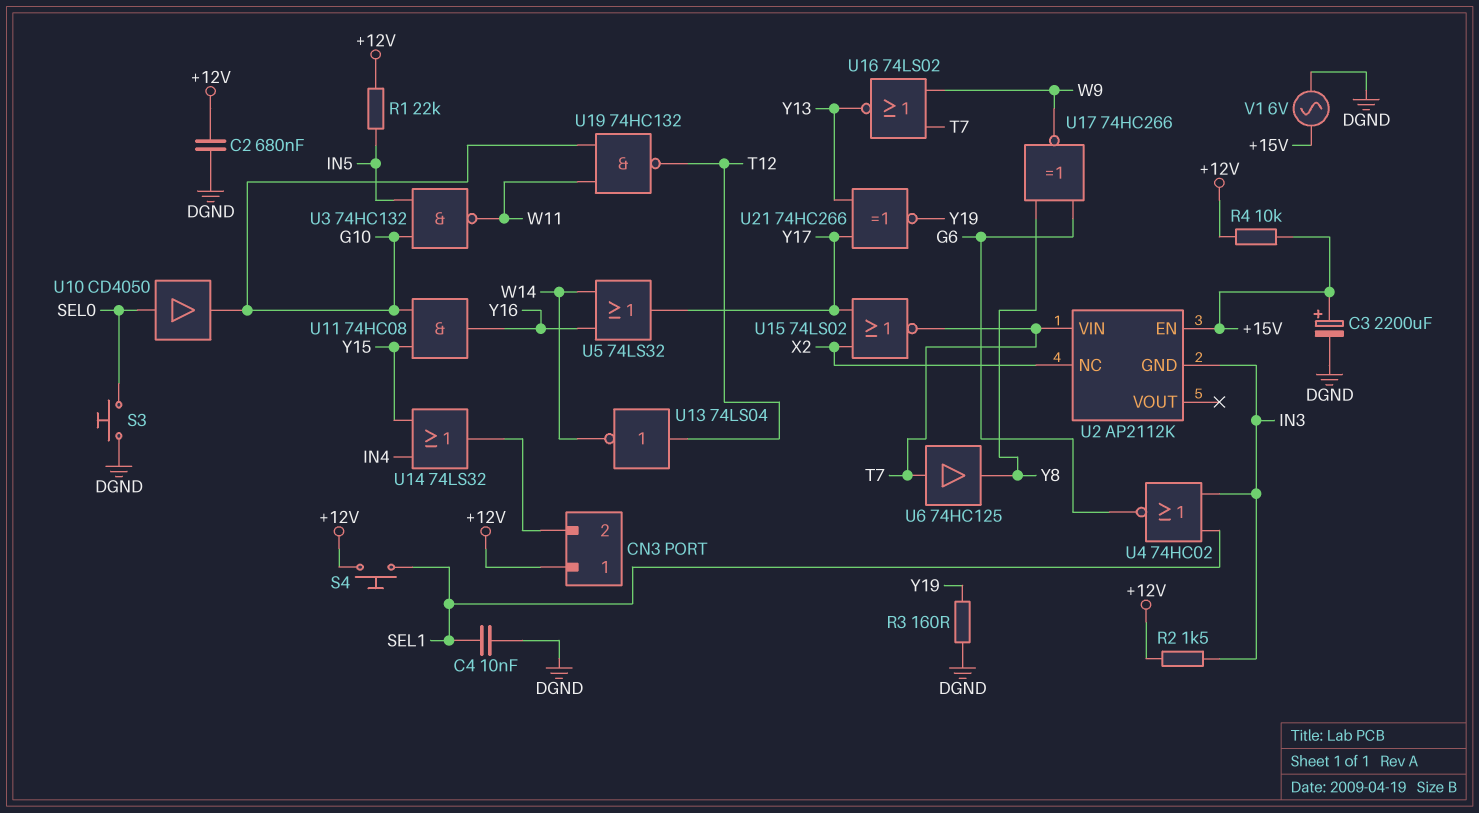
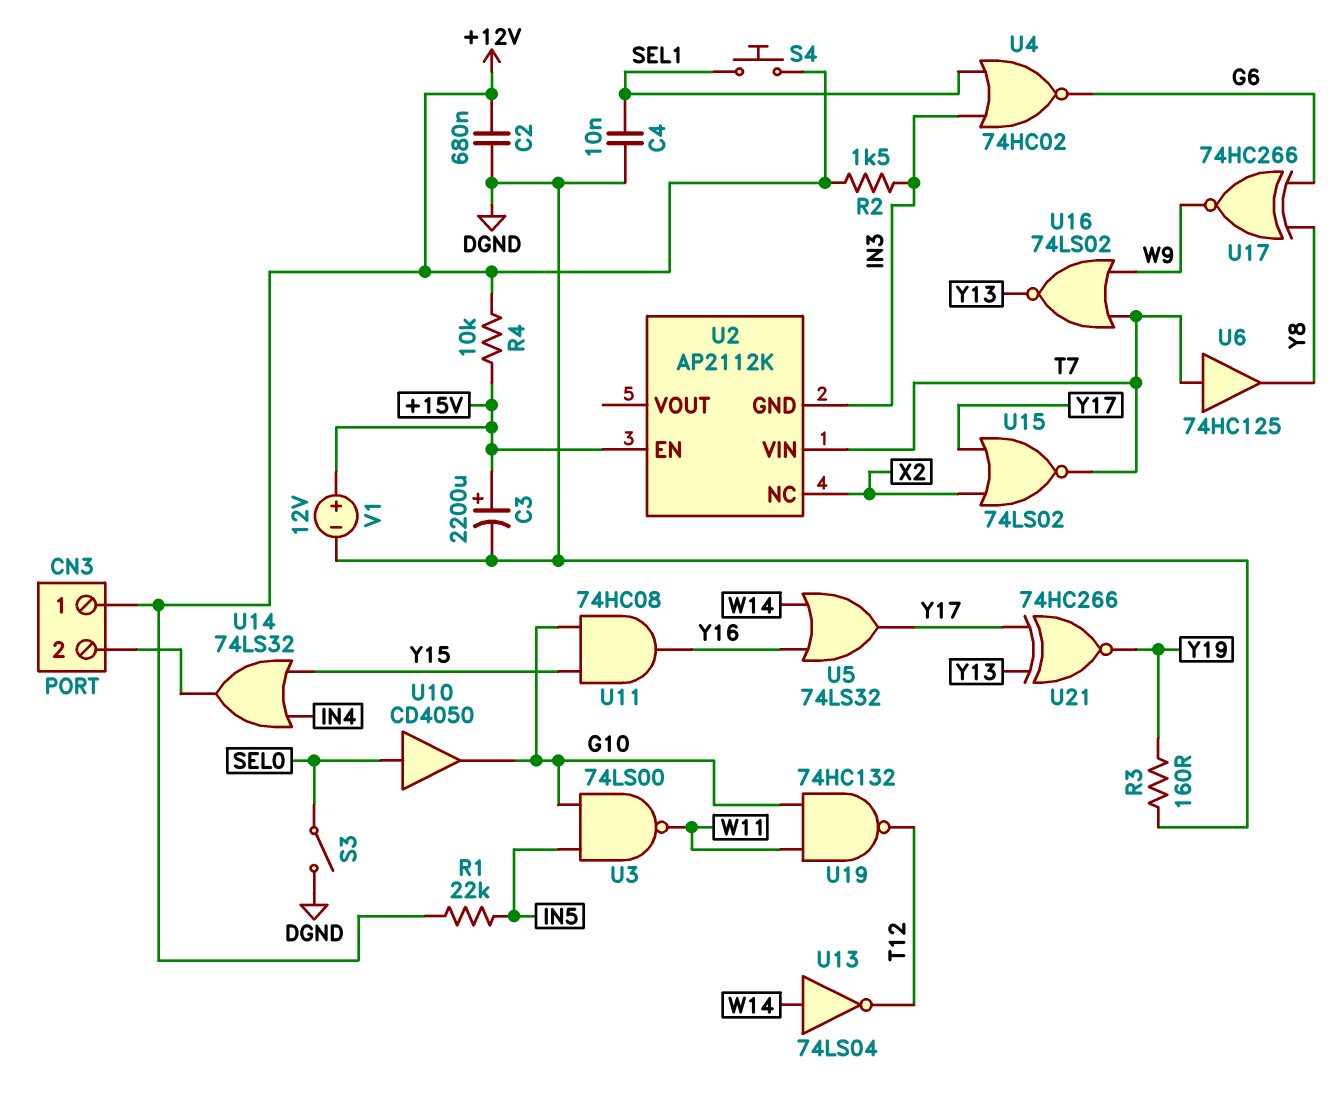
S3: button (DGND, SEL0) -> switch (DGND, SEL0)
U3: NAND 74HC132 (in G10, in IN5, out W11) -> NAND 74LS00 (in G10, in IN5, out W11)
U13: NOT 74LS04 (in T12, out W14) -> NOT 74LS04 (in W14, out T12)
V1: AC 6V (+15V, DGND) -> 12V (plus +15V, minus DGND)

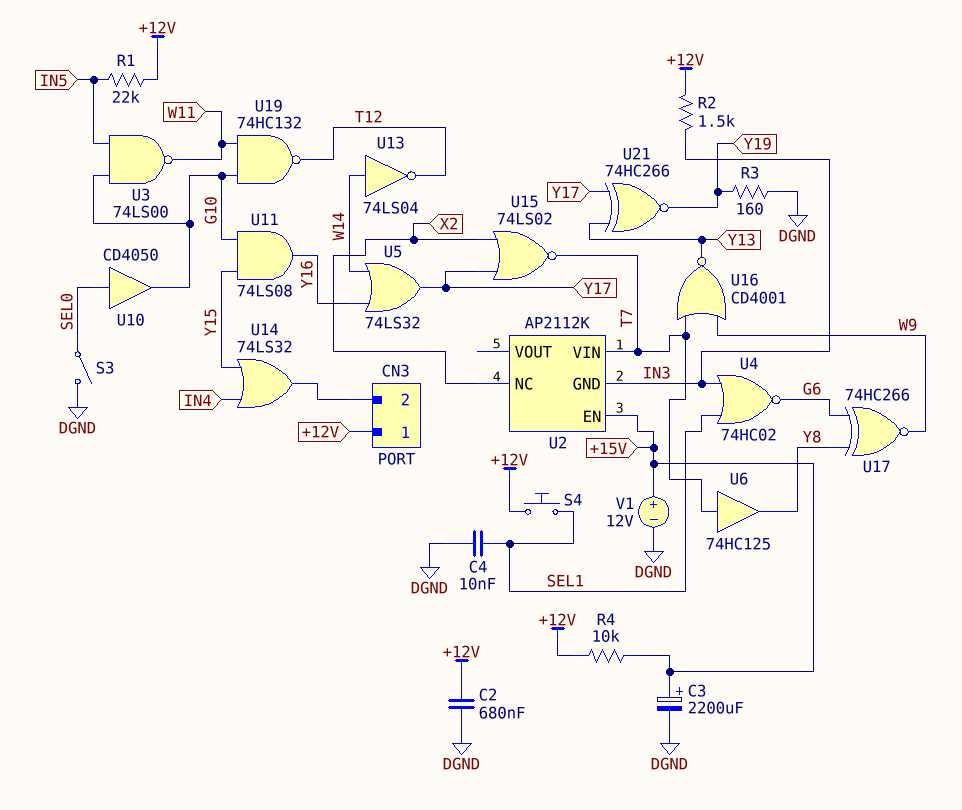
U11: AND 74HC08 (in G10, in Y15, out Y16) -> AND 74LS08 (in G10, in Y15, out Y16)
U16: NOR 74LS02 (in T7, in W9, out Y13) -> NOR CD4001 (in T7, in W9, out Y13)

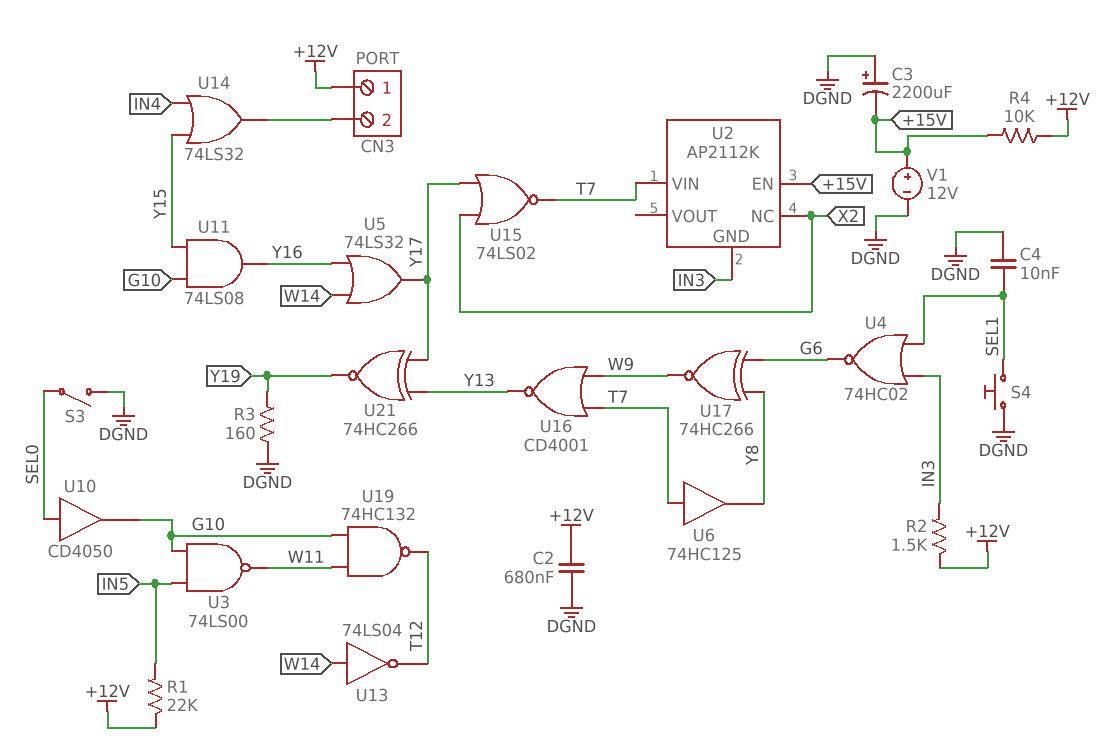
C3: 2200uF (plus +15V, minus DGND) -> 2200uF (plus DGND, minus +15V)
S4: button (+12V, SEL1) -> button (DGND, SEL1)

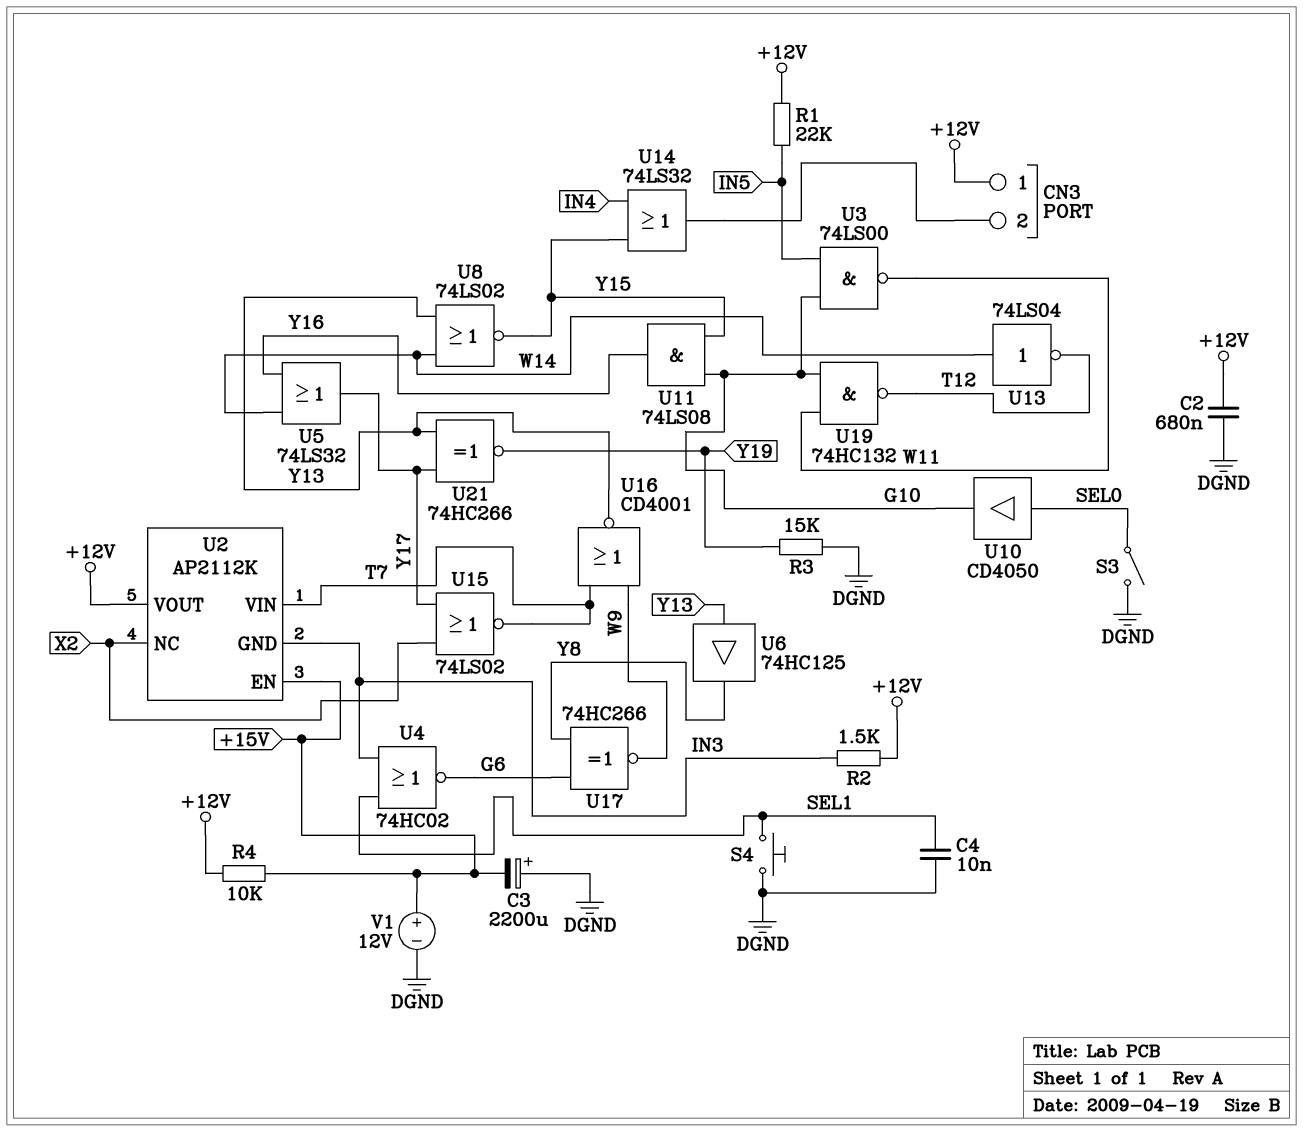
R3: 160 (DGND, Y19) -> 15k (DGND, Y19)
U2 pin VOUT: none -> +12V
U6: buffer 74HC125 (in T7, out Y8) -> buffer 74HC125 (in Y13, out Y8)
U8: none -> NOR 74LS02 (in W14, in Y13, out Y15)

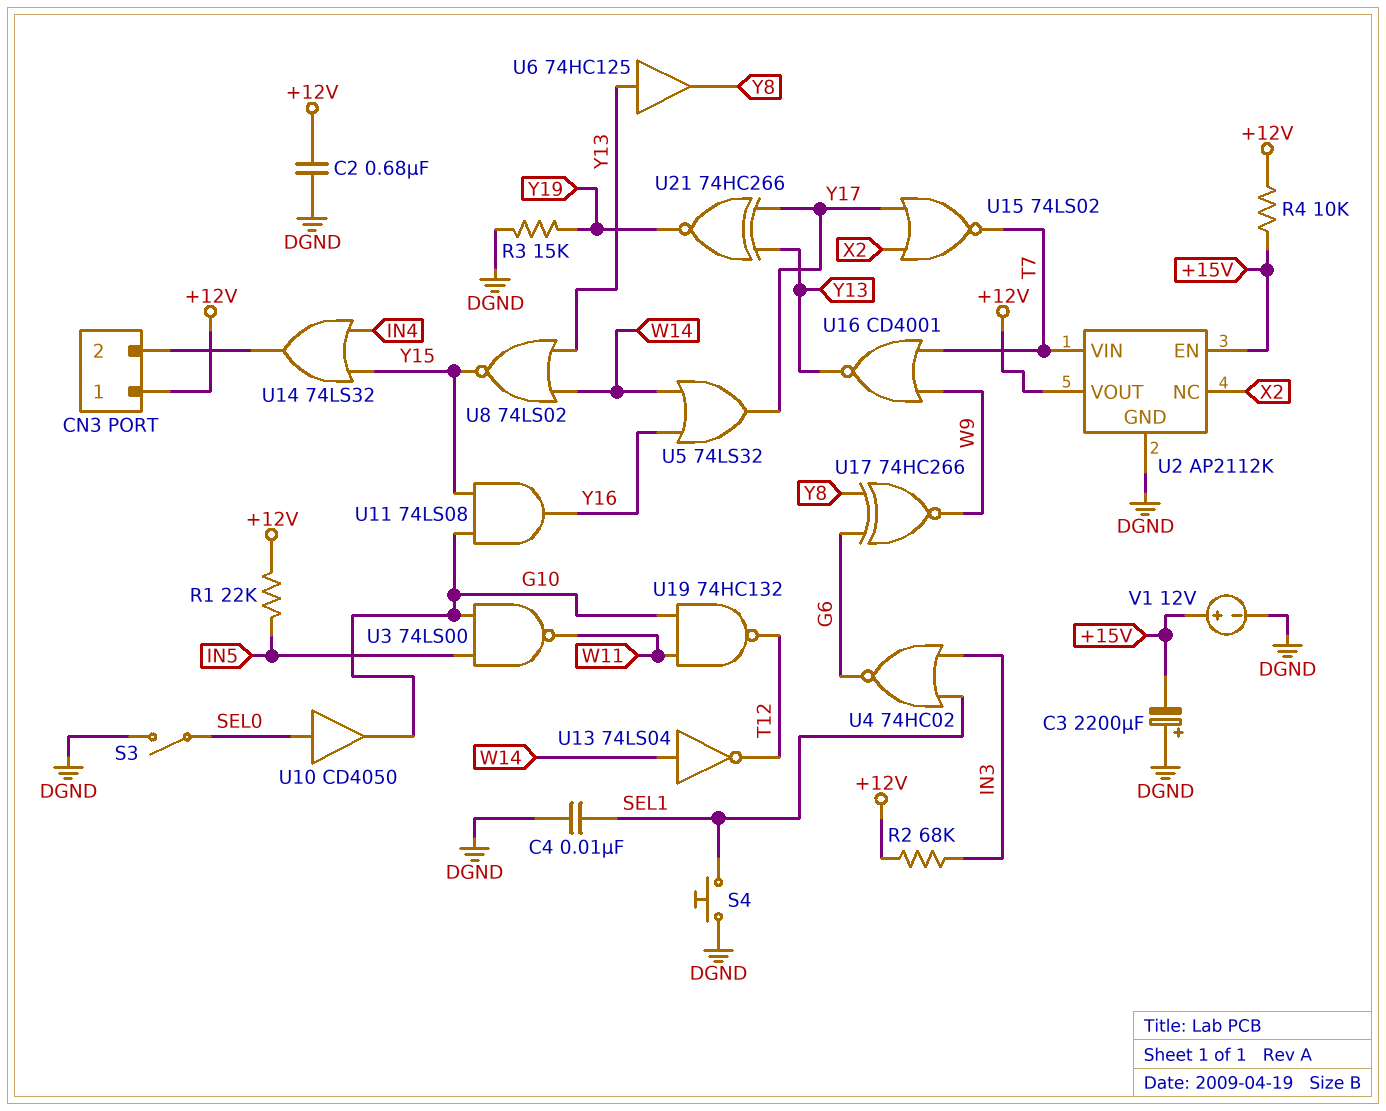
R2: 1.5k (+12V, IN3) -> 68k (+12V, IN3)
U2 pin GND: IN3 -> DGND

